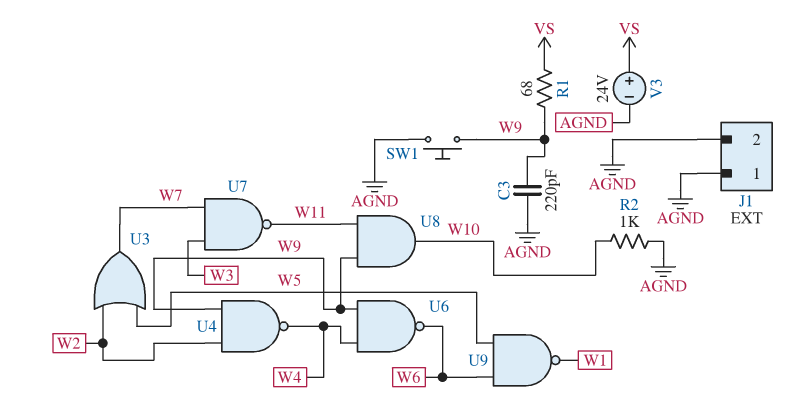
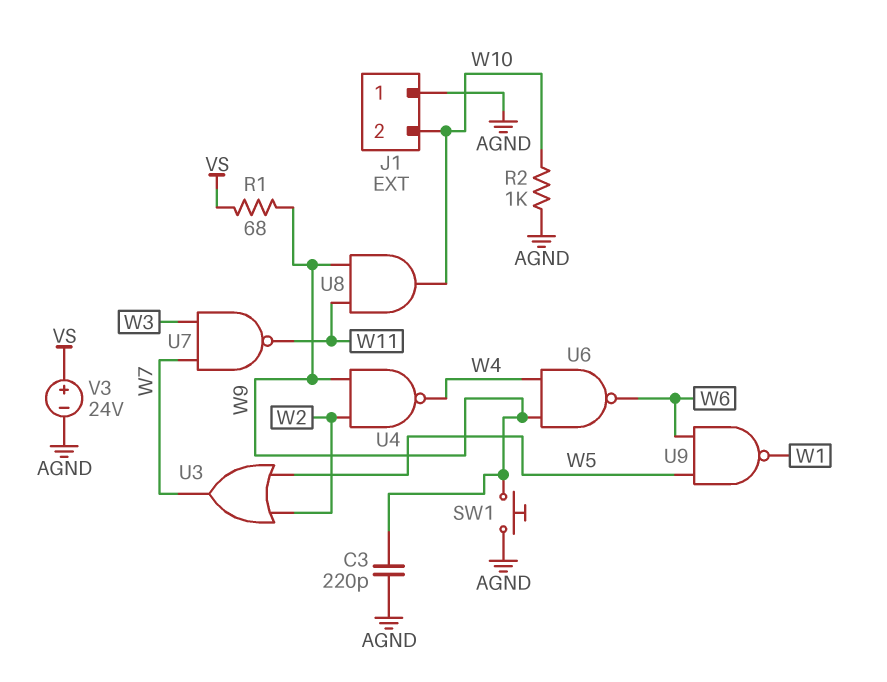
J1 pin 2: AGND -> W10

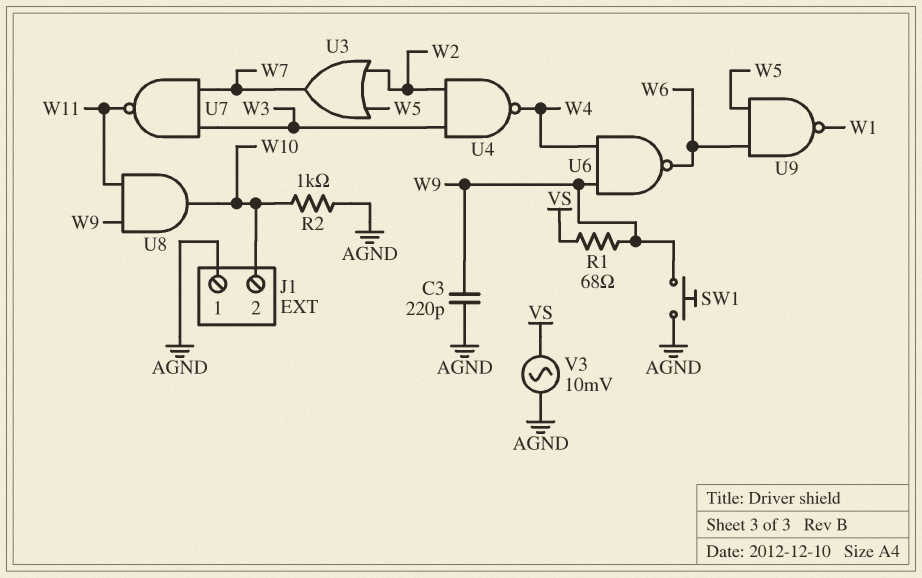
U4: NAND (in W2, in W9, out W4) -> NAND (in W2, in W3, out W4)
V3: 24V (plus VS, minus AGND) -> AC 10mV (AGND, VS)

